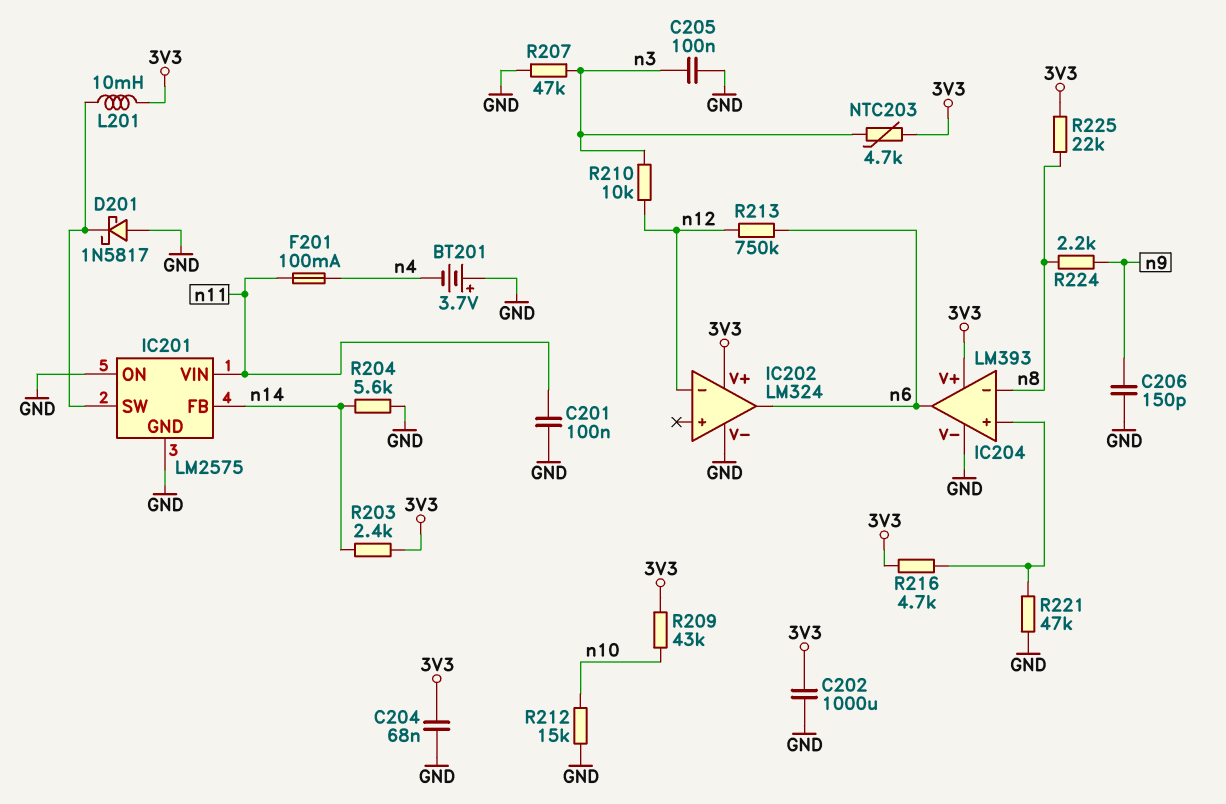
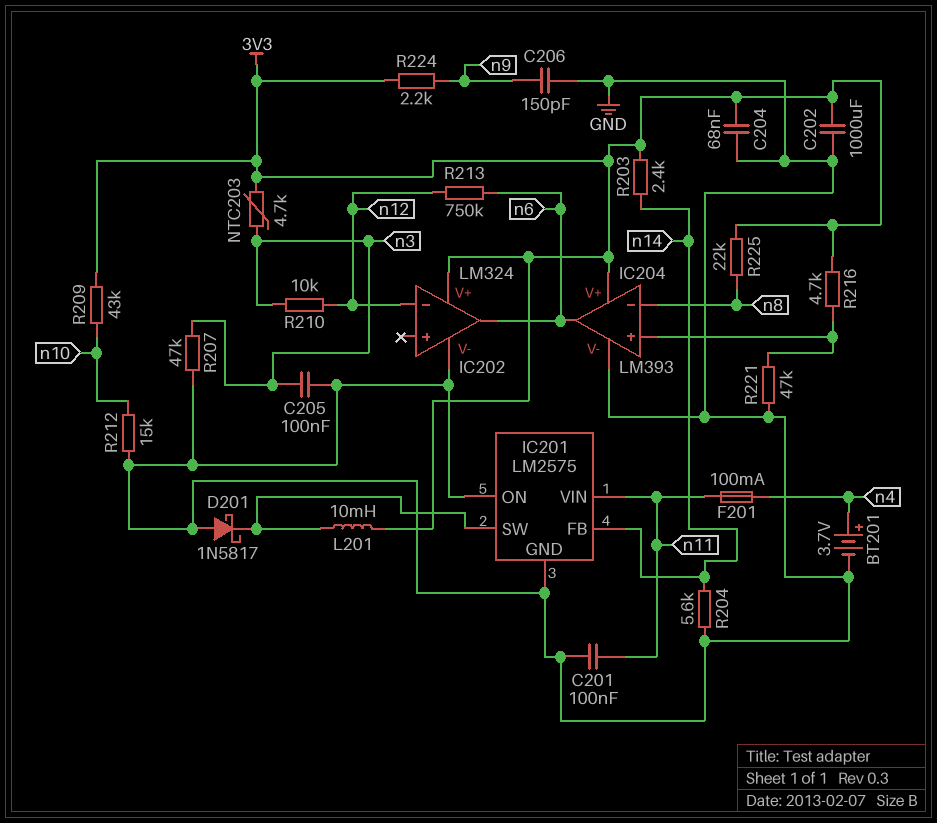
BT201: 3.7V (plus GND, minus n4) -> 3.7V (plus n4, minus GND)
R224: 2.2k (n8, n9) -> 2.2k (3V3, n9)

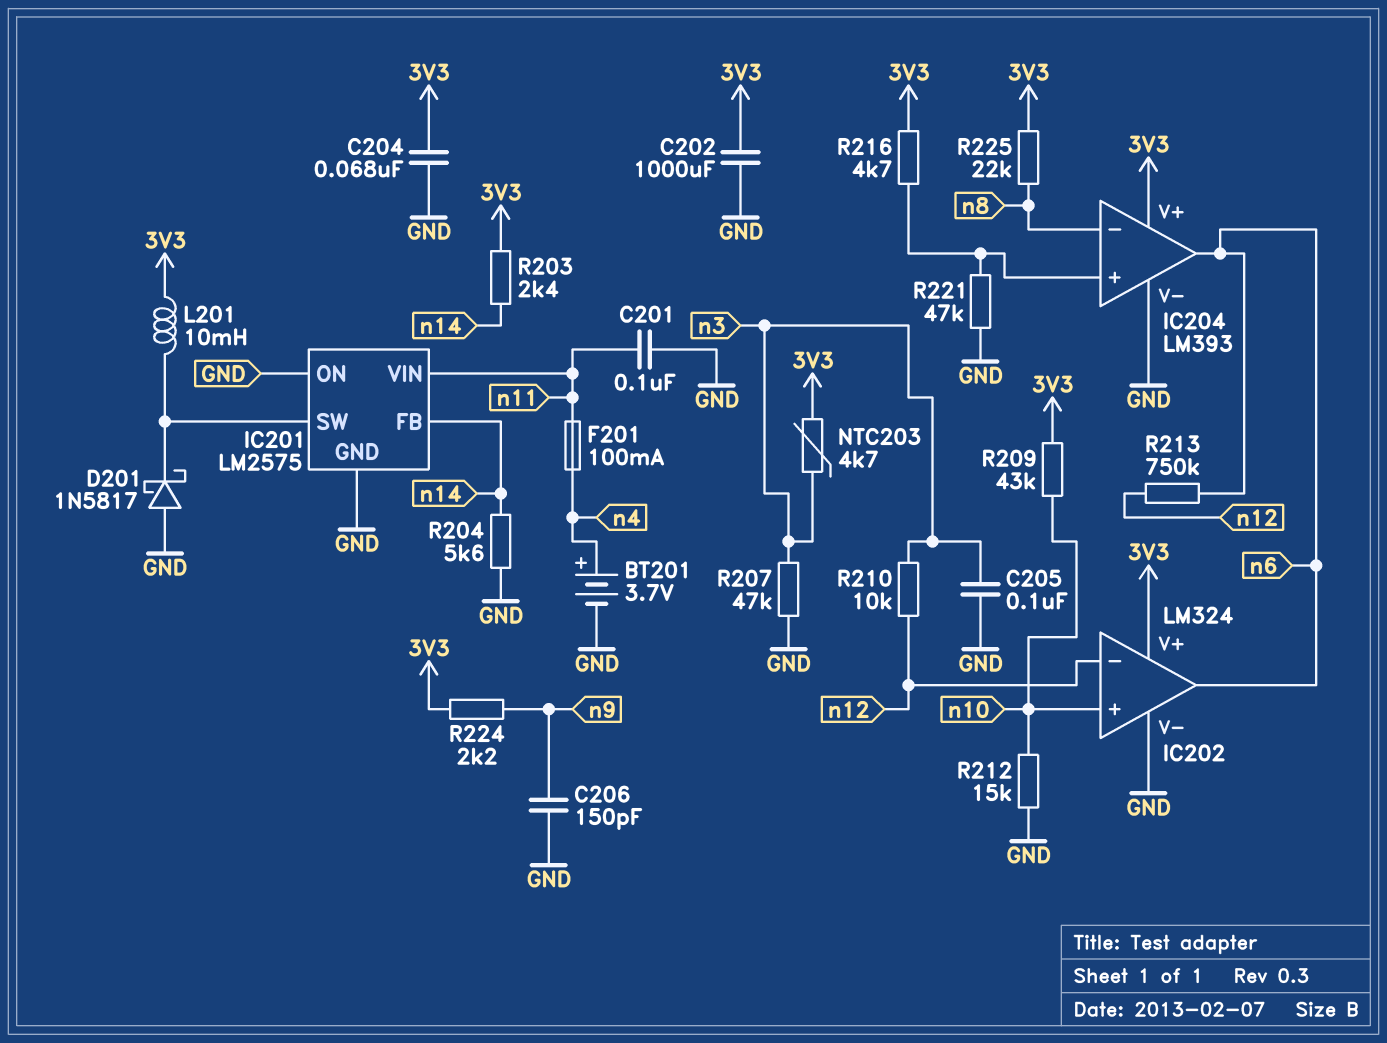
IC202 pin in+: none -> n10

